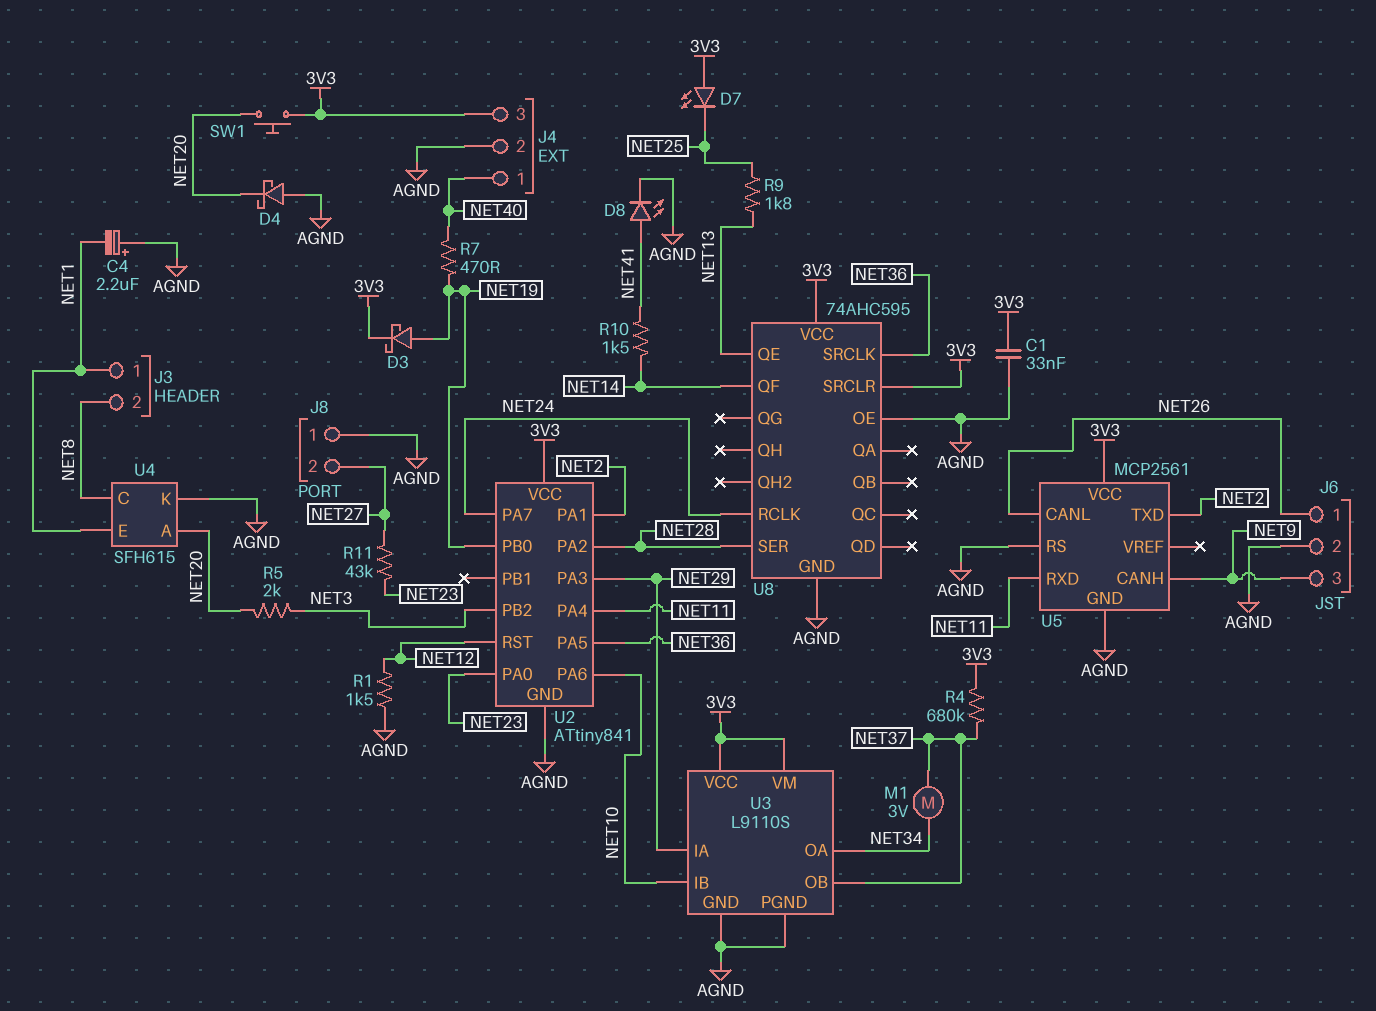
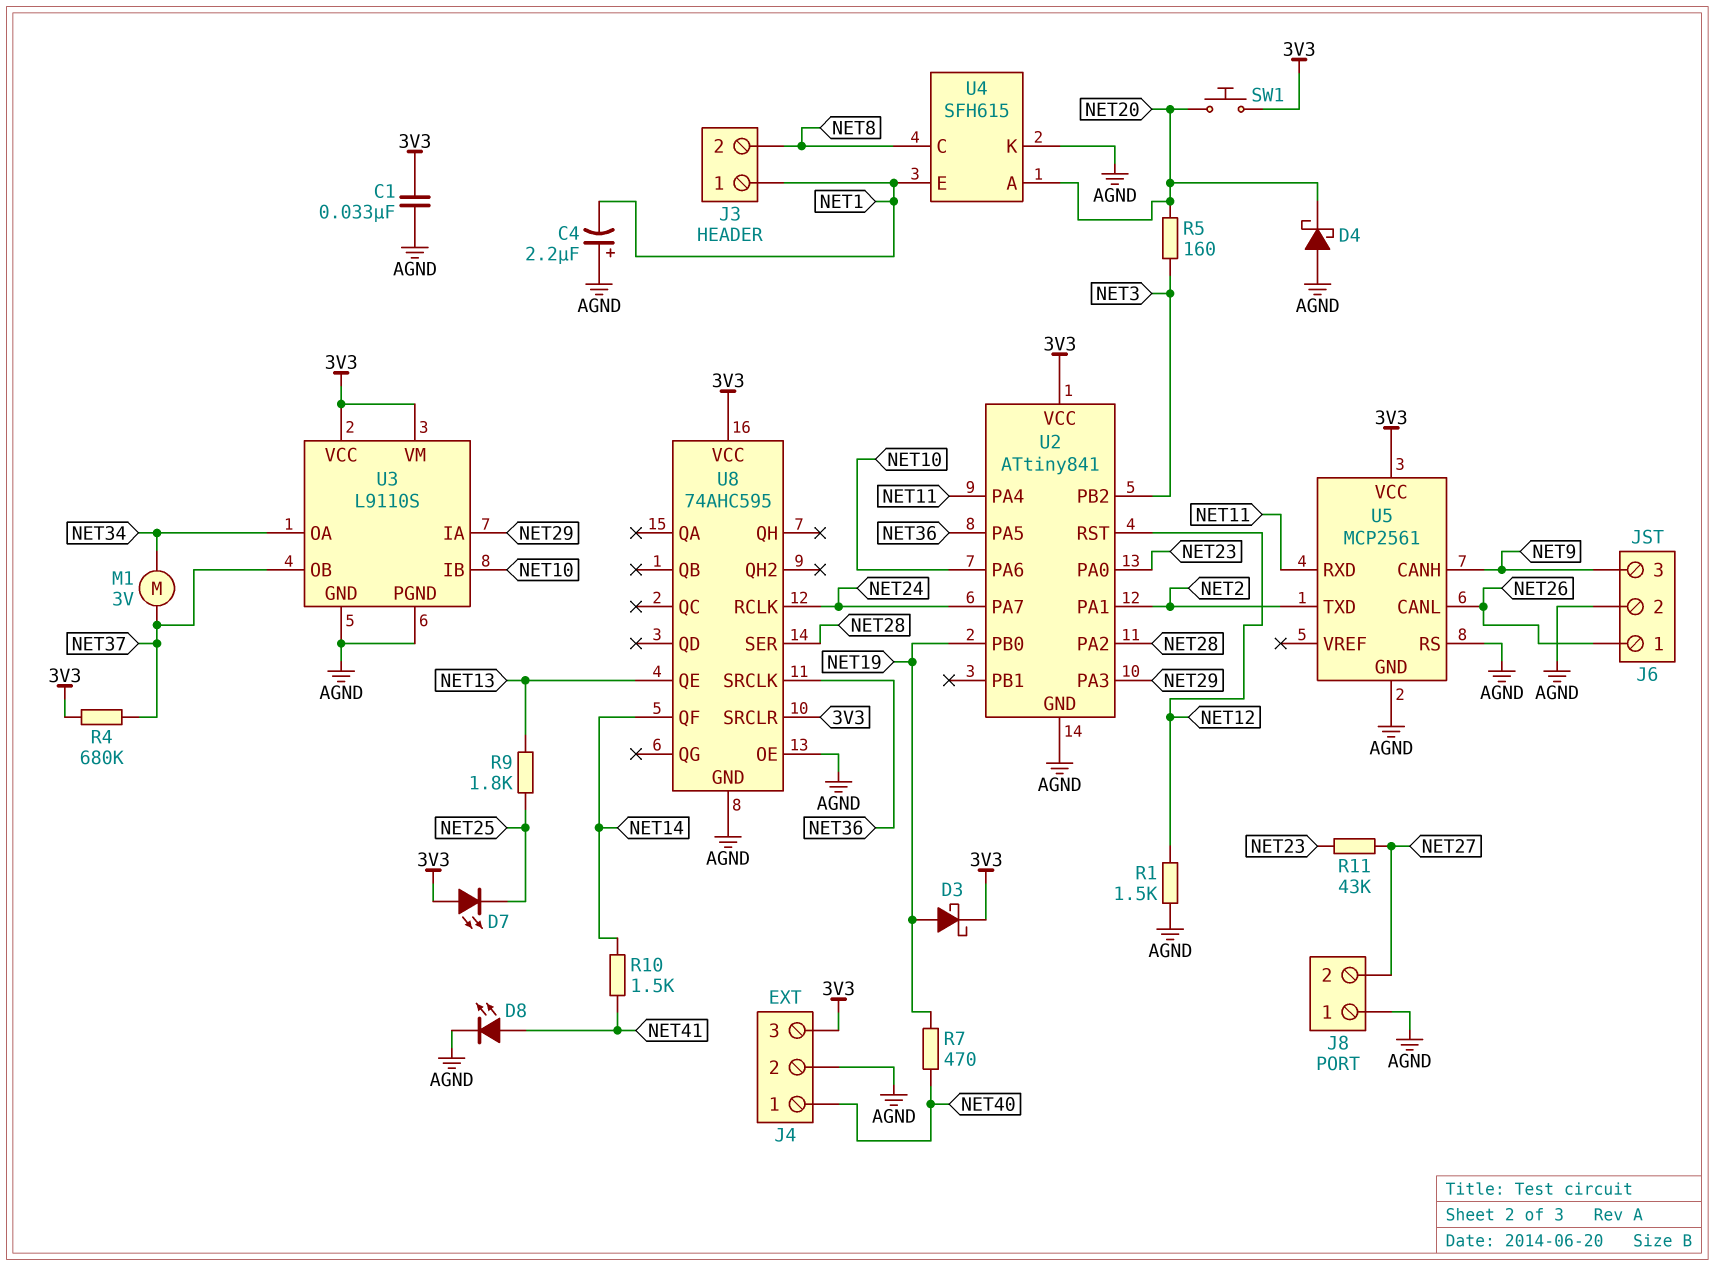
R5: 2k (NET3, NET20) -> 160 (NET3, NET20)

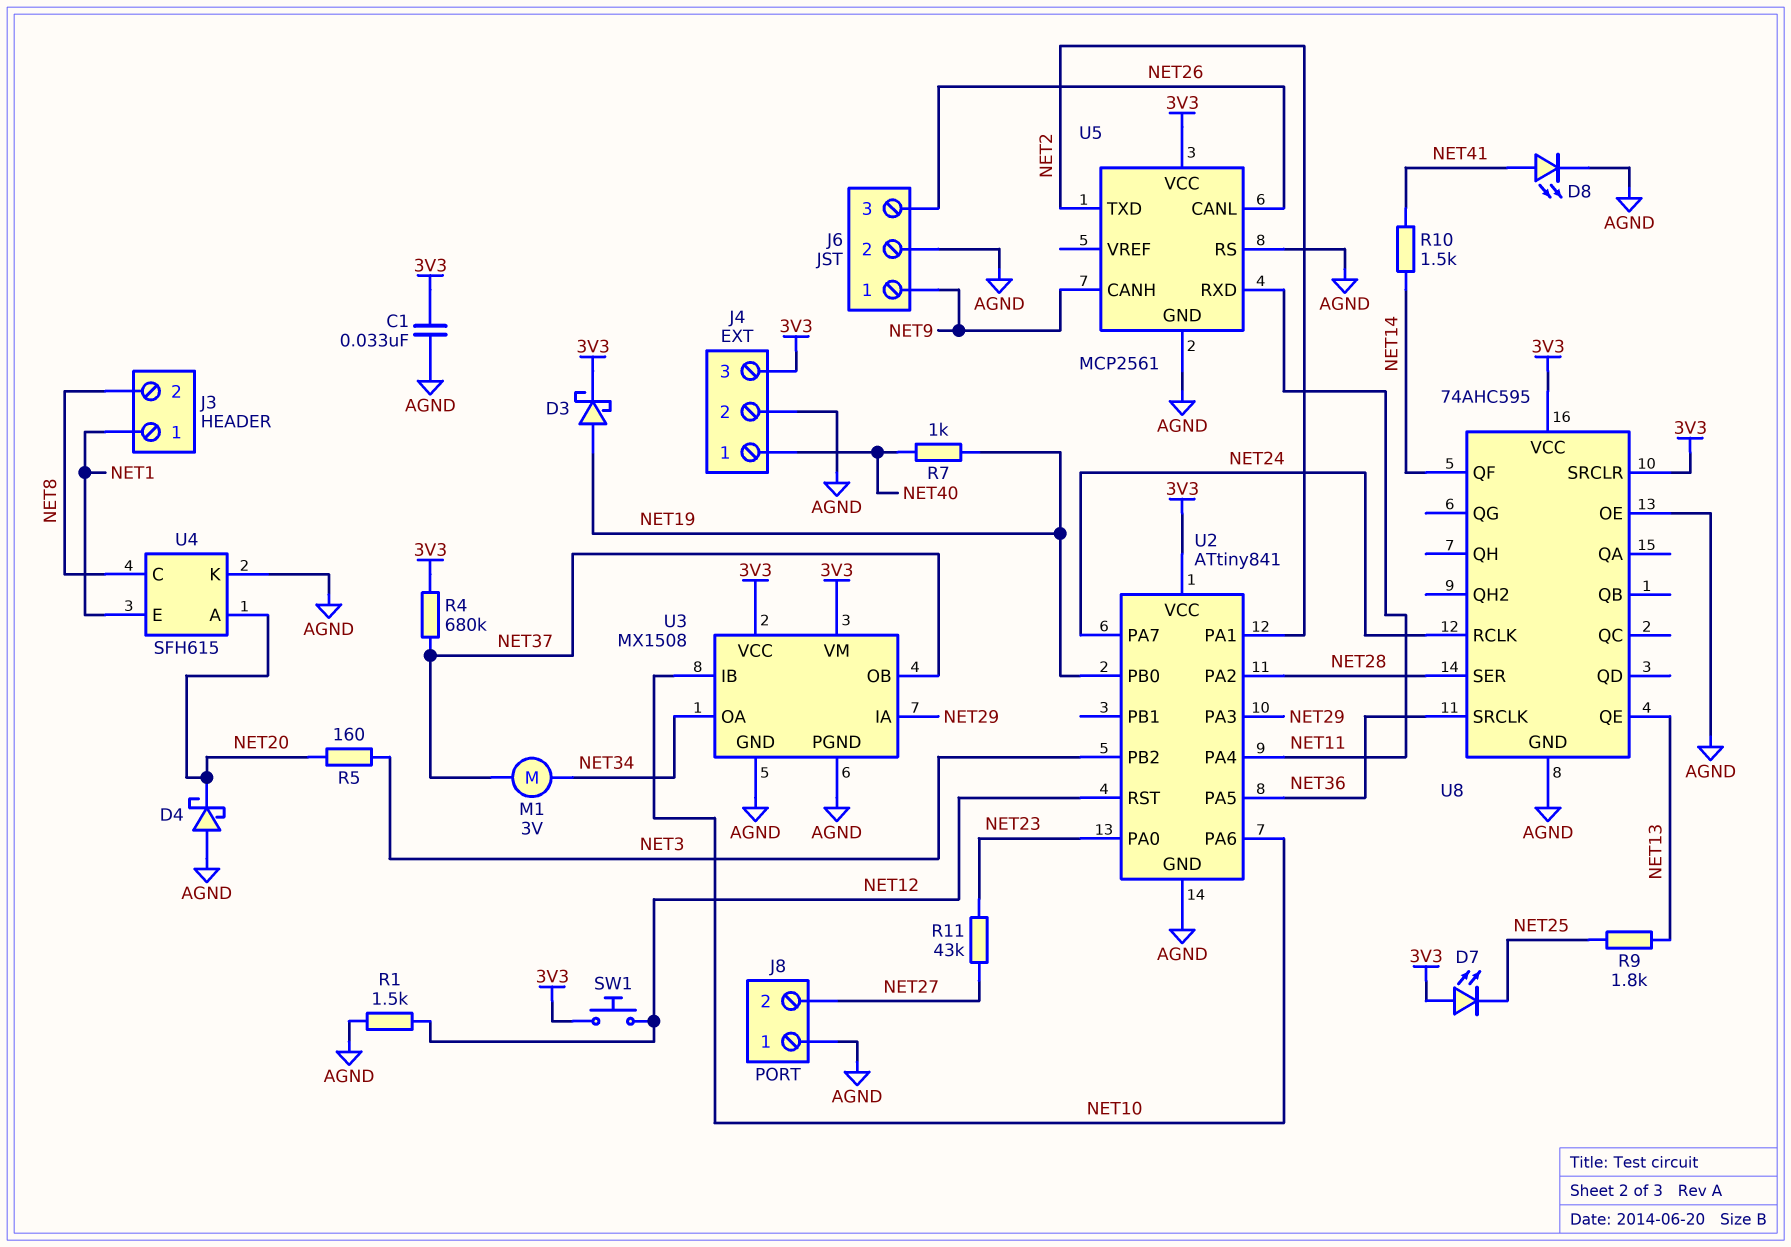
C4: 2.2uF (plus AGND, minus NET1) -> none
J6 pin 1: NET26 -> NET9
J6 pin 3: NET9 -> NET26
R7: 470 (NET19, NET40) -> 1k (NET19, NET40)
SW1: button (3V3, NET20) -> button (3V3, NET12)
U3: L9110S -> MX1508

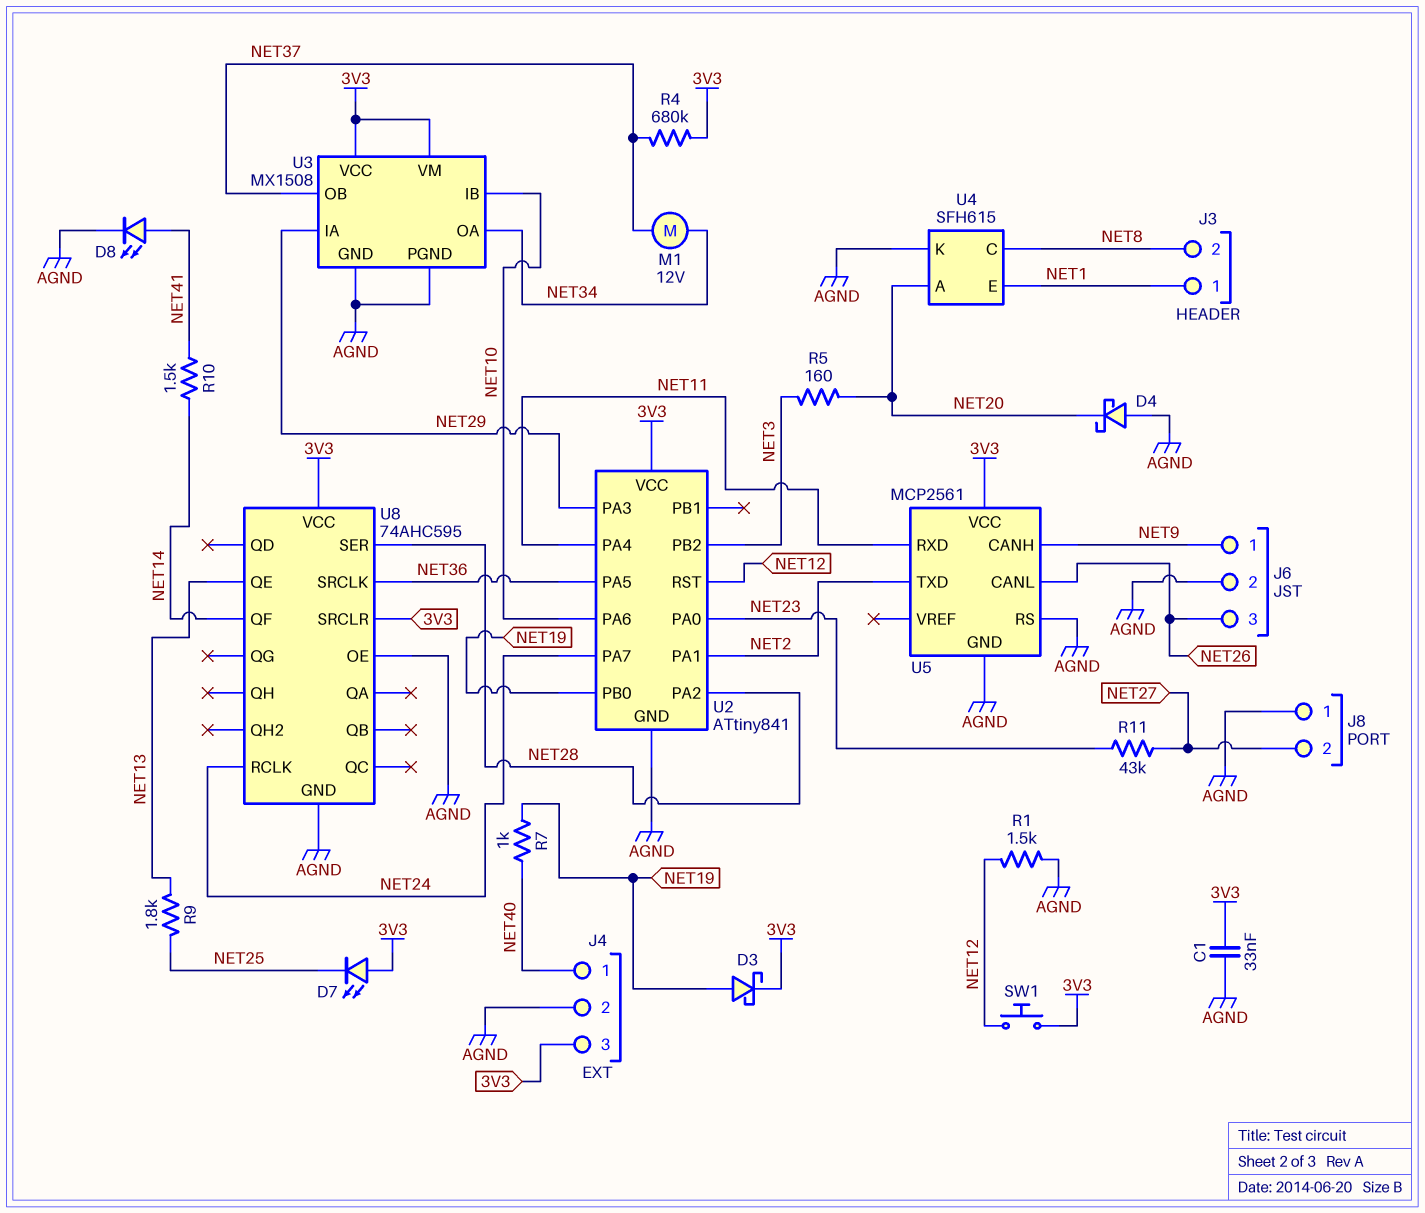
M1: motor 3V (NET34, NET37) -> motor 12V (NET34, NET37)

